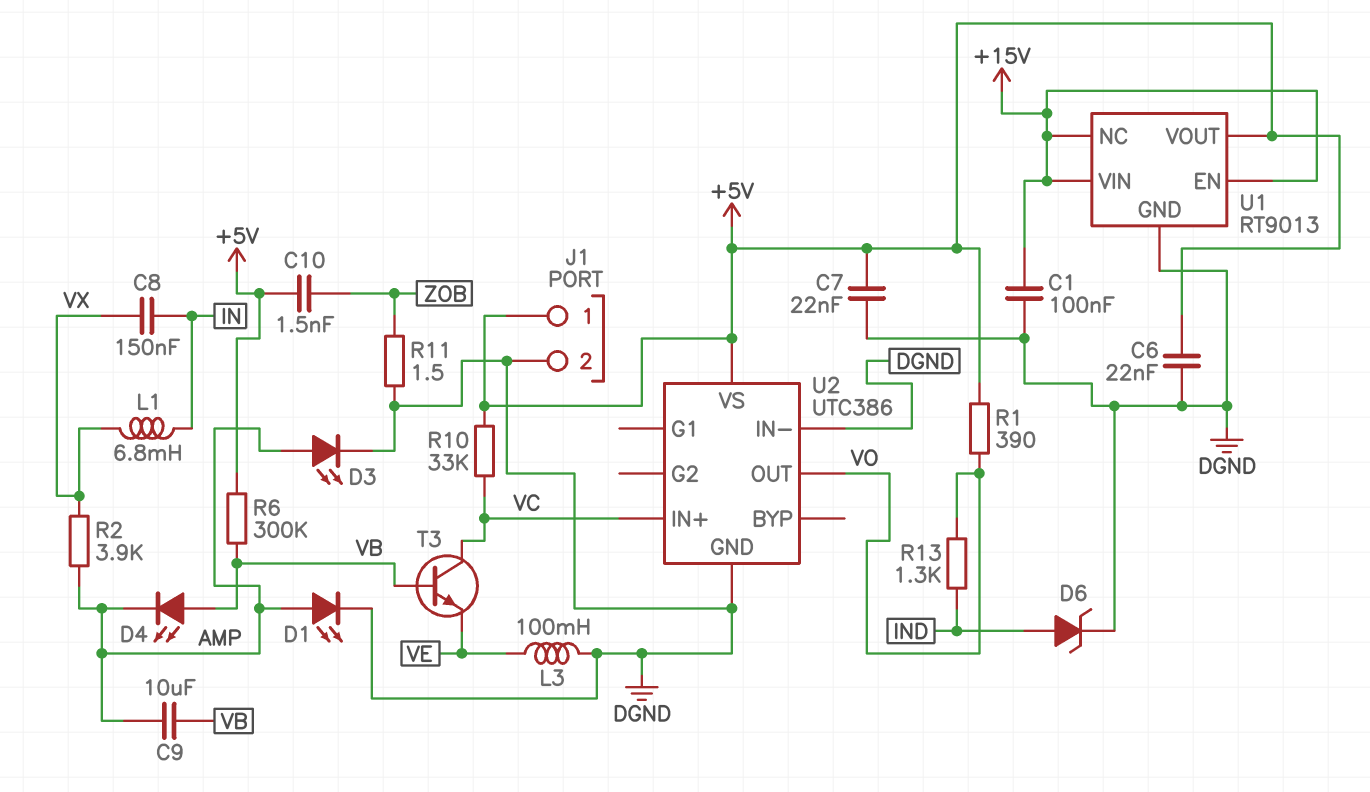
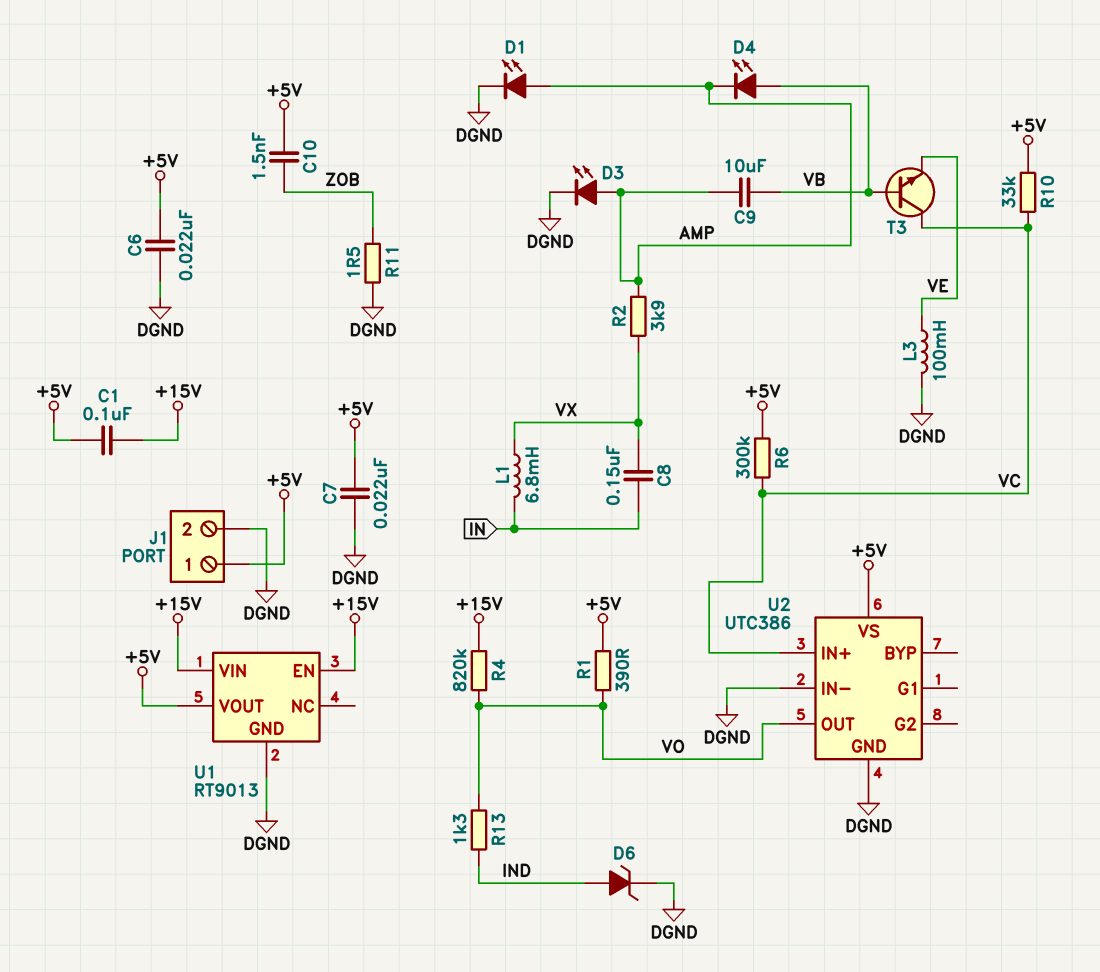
C1: 100nF (+15V, DGND) -> 100nF (+5V, +15V)
R4: none -> 820k (+15V, VO)
R6: 300k (+5V, VB) -> 300k (+5V, VC)
U1 pin NC: +15V -> none

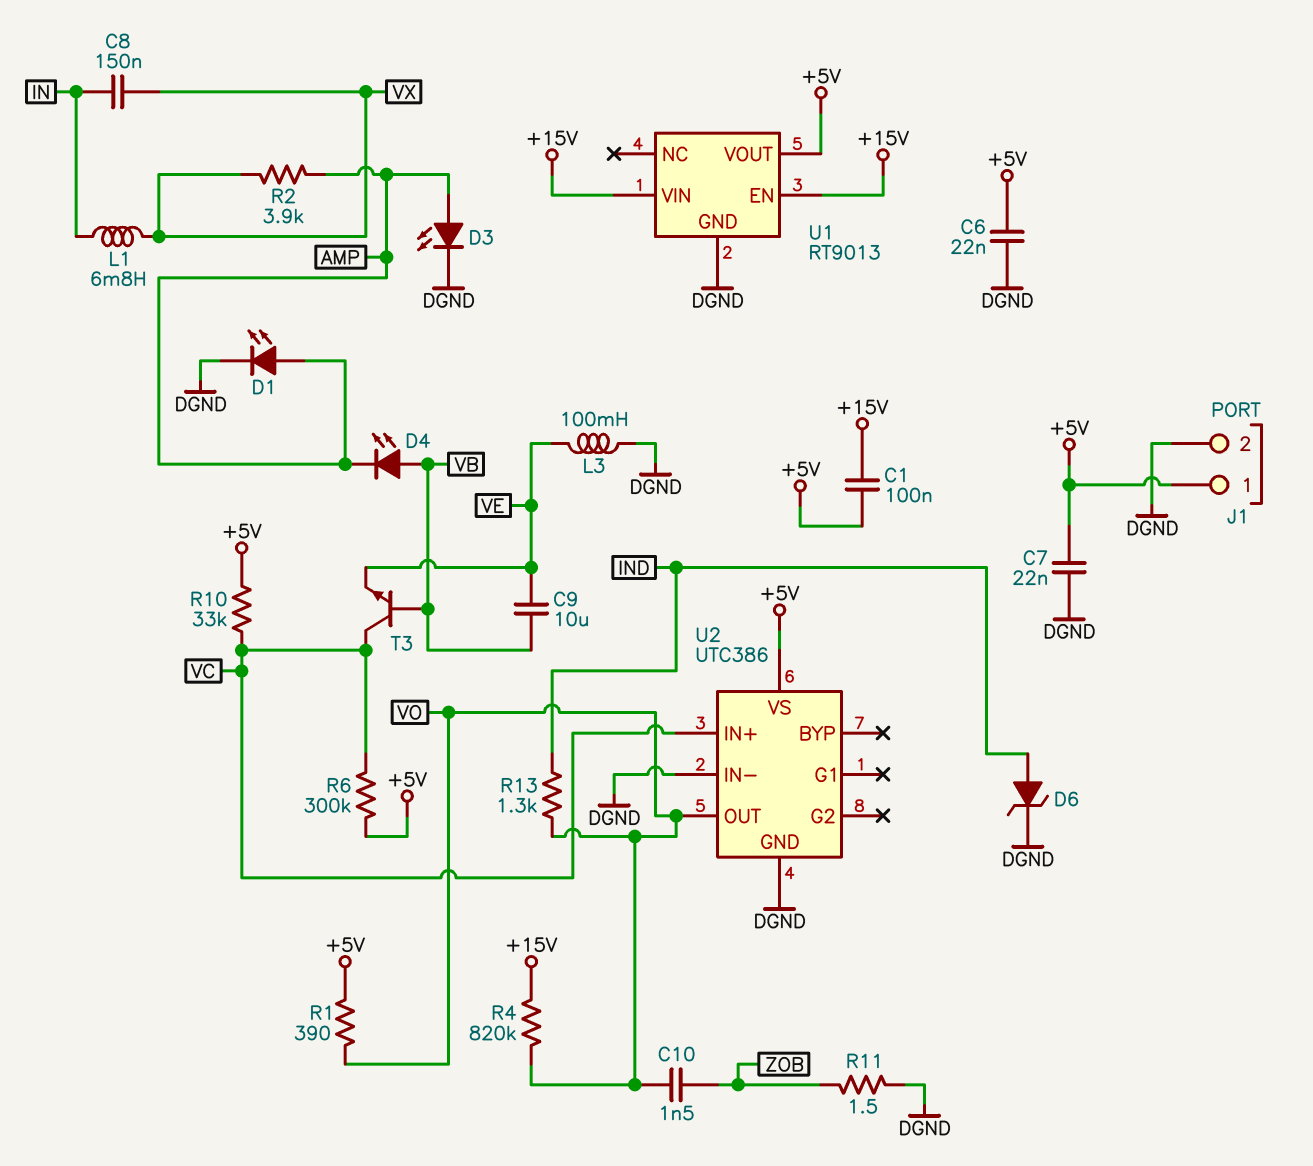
C9: 10uF (AMP, VB) -> 10uF (VB, VE)
C10: 1.5nF (+5V, ZOB) -> 1.5nF (VO, ZOB)

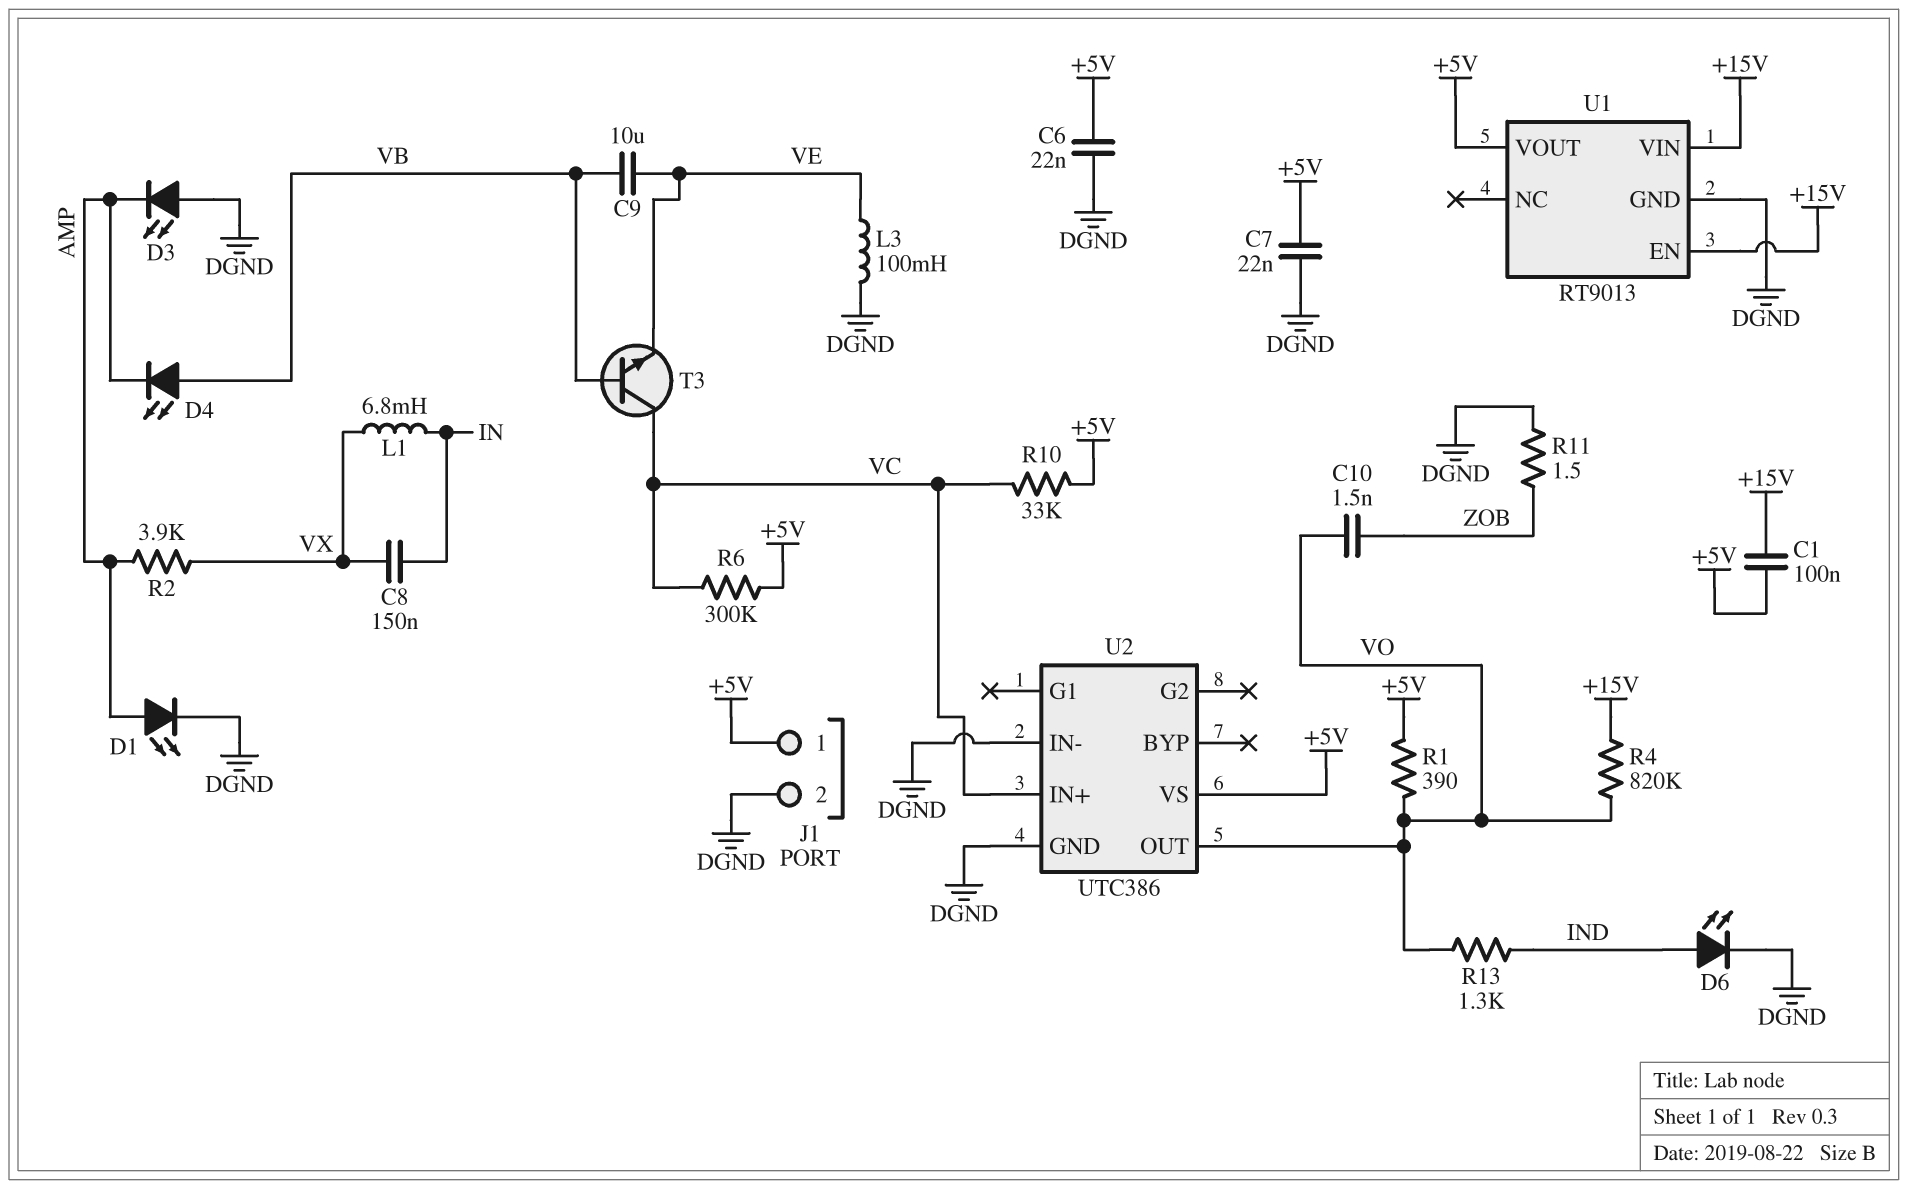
D3: LED (A AMP, K DGND) -> LED (A DGND, K AMP)
D6: zener (A IND, K DGND) -> LED (A IND, K DGND)

